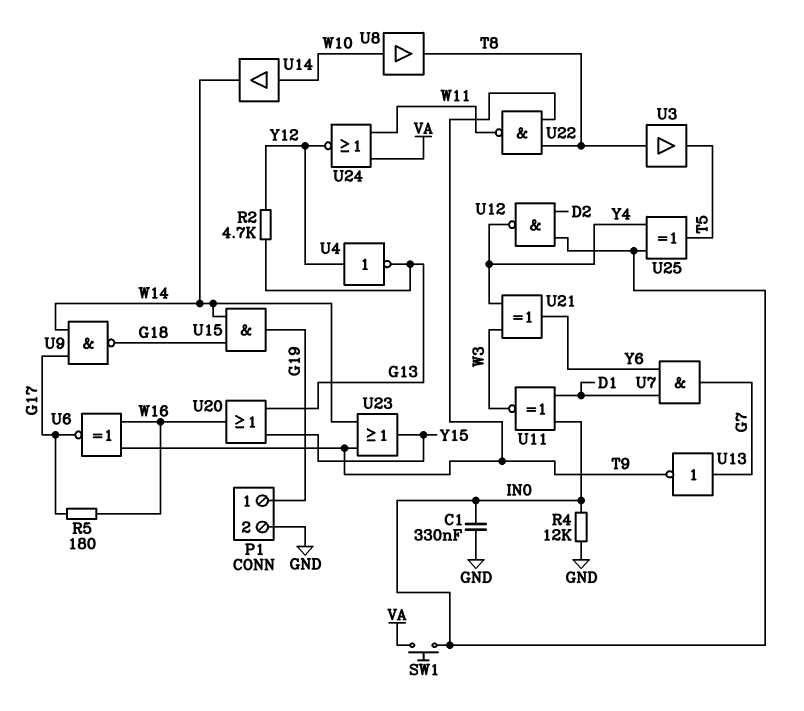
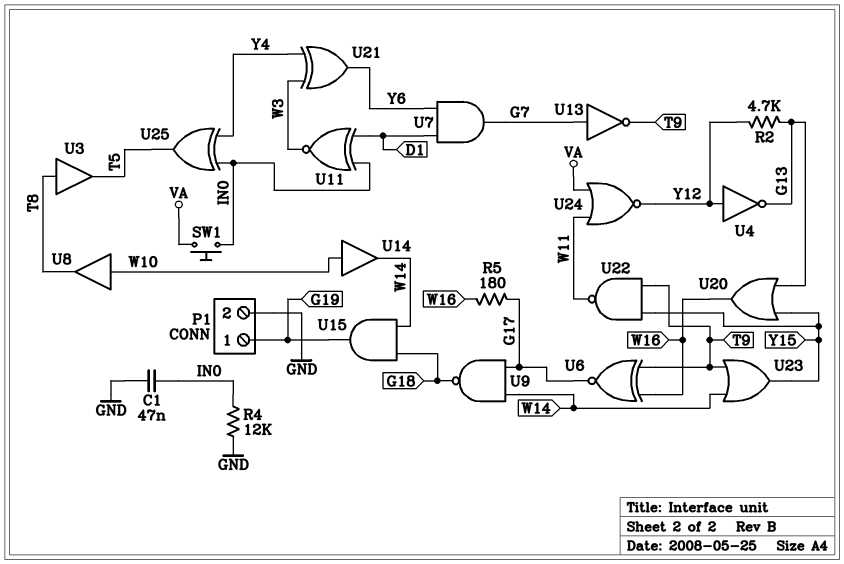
C1: 330nF (GND, IN0) -> 47nF (GND, IN0)
U12: NAND (in D2, in IN0, out Y4) -> none
U22: NAND (in T8, in T9, out W11) -> NAND (in T9, in Y15, out W11)

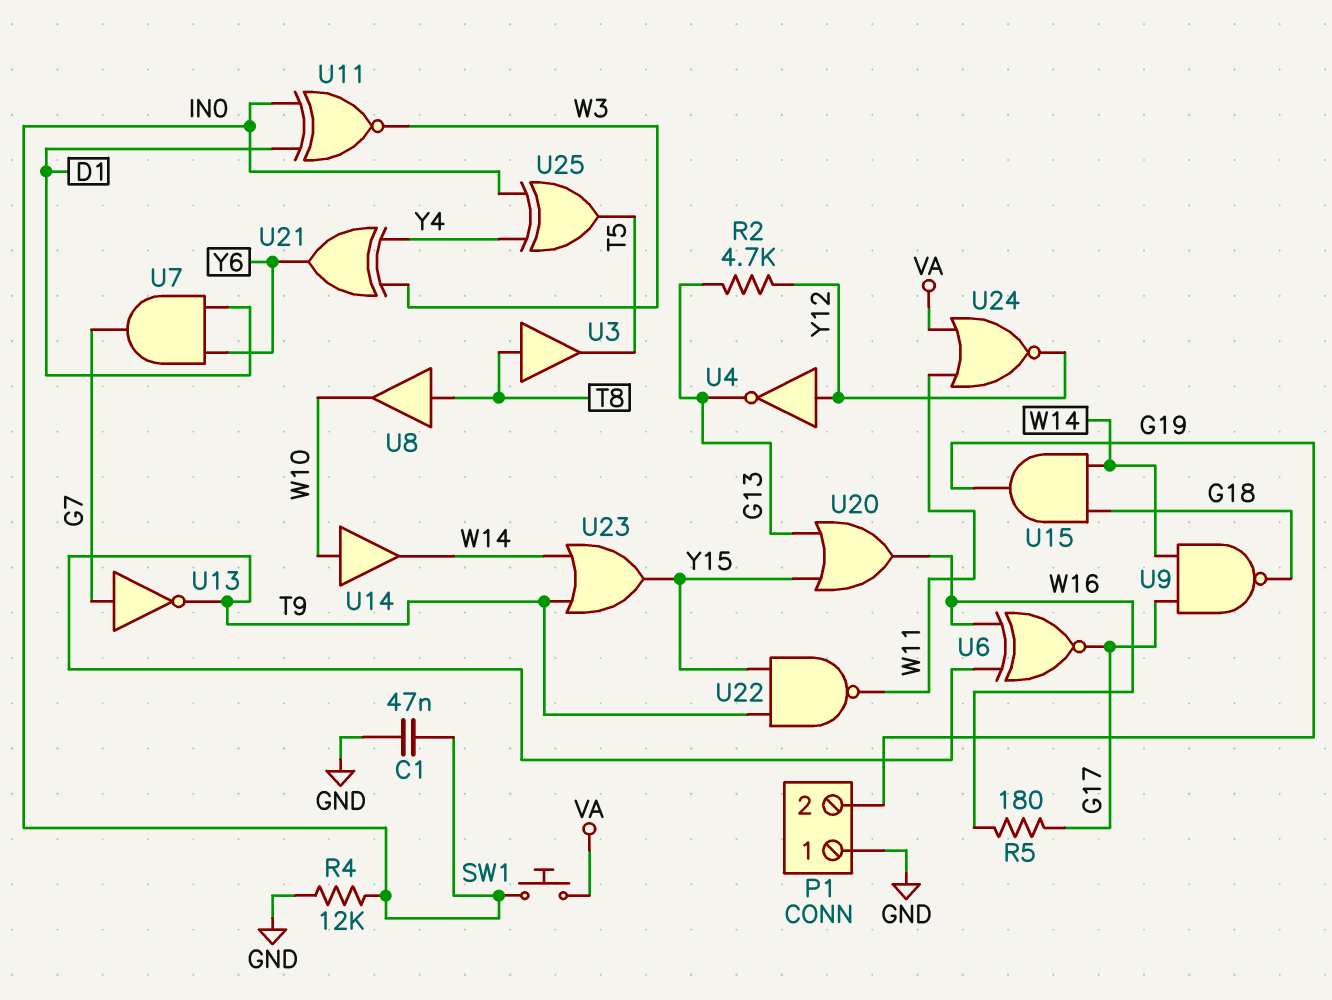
P1 pin 1: G19 -> GND
P1 pin 2: GND -> G19
U8: buffer (in W10, out T8) -> buffer (in T8, out W10)

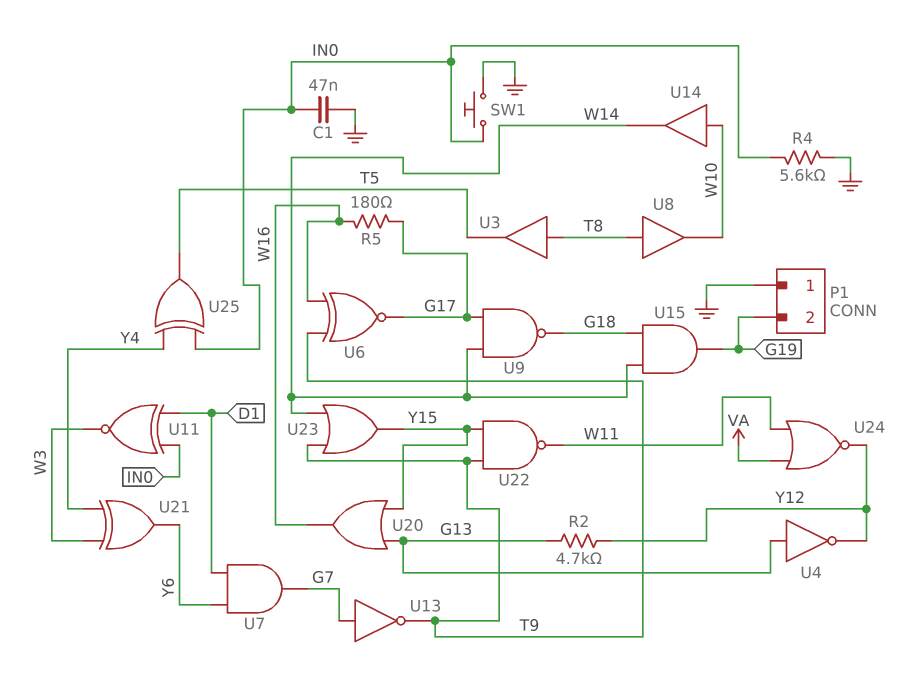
R4: 12k (GND, IN0) -> 5.6k (GND, IN0)
SW1: button (IN0, VA) -> button (GND, IN0)
U4: NOT (in Y12, out G13) -> NOT (in G13, out Y12)

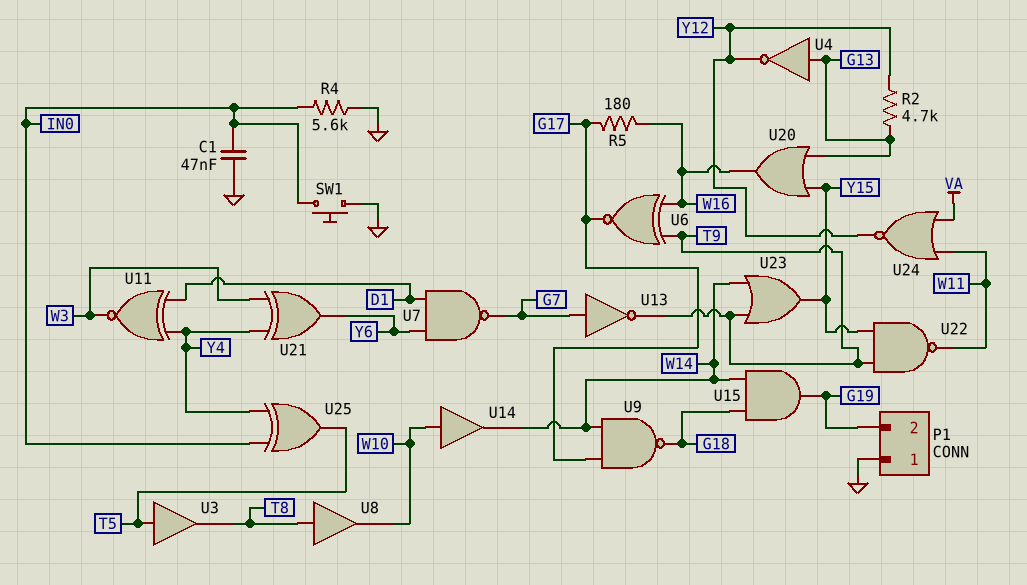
U3: buffer (in T8, out T5) -> buffer (in T5, out T8)
U7: AND (in D1, in Y6, out G7) -> NAND (in D1, in Y6, out G7)
U11: XNOR (in D1, in IN0, out W3) -> XNOR (in D1, in Y4, out W3)

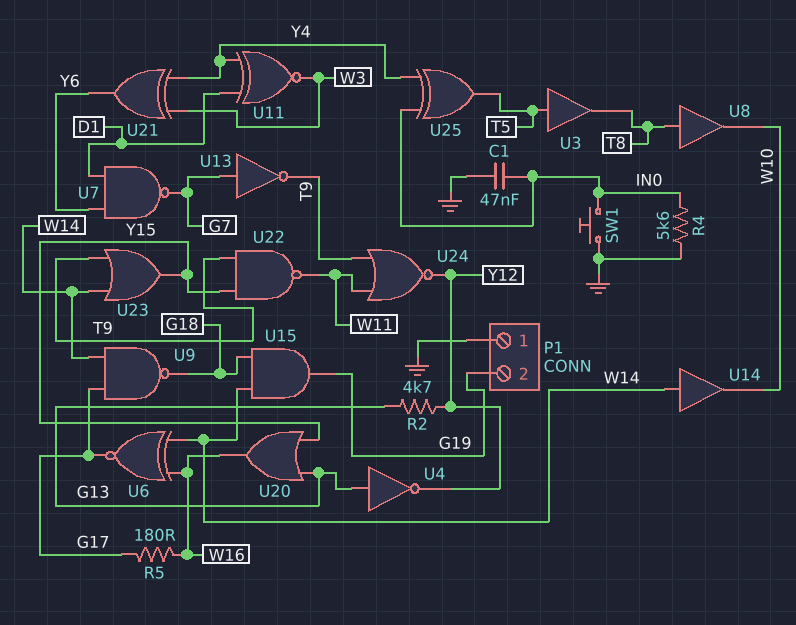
U6: XNOR (in T9, in W16, out G17) -> XNOR (in W14, in W16, out G17)
U14: buffer (in W10, out W14) -> buffer (in W14, out W10)
U24: NOR (in VA, in W11, out Y12) -> NOR (in T9, in W11, out Y12)

